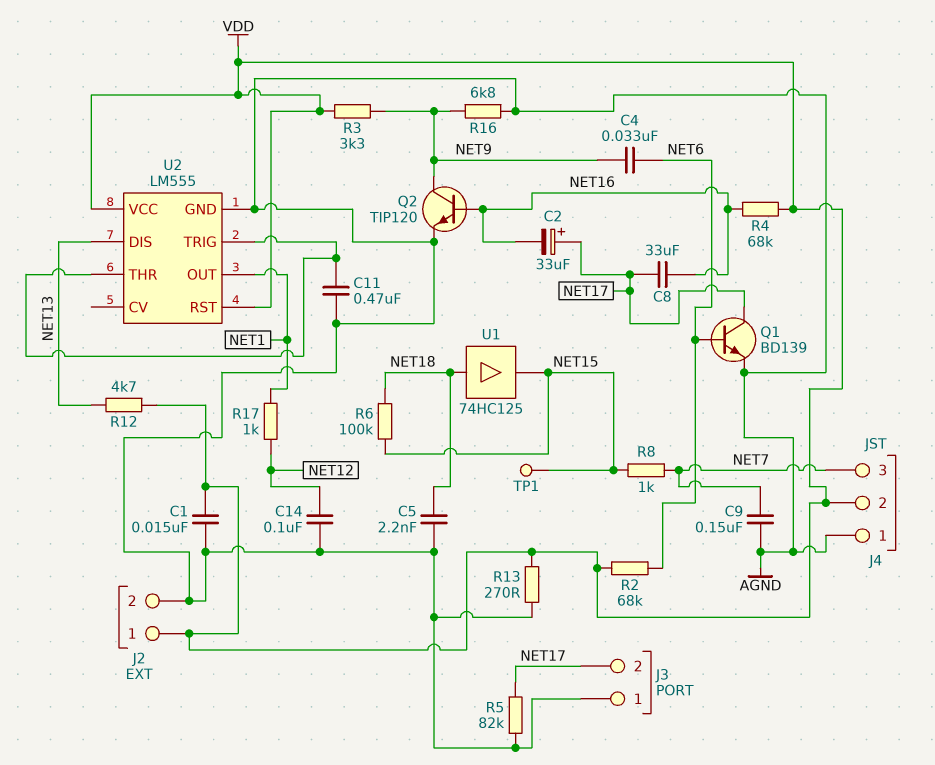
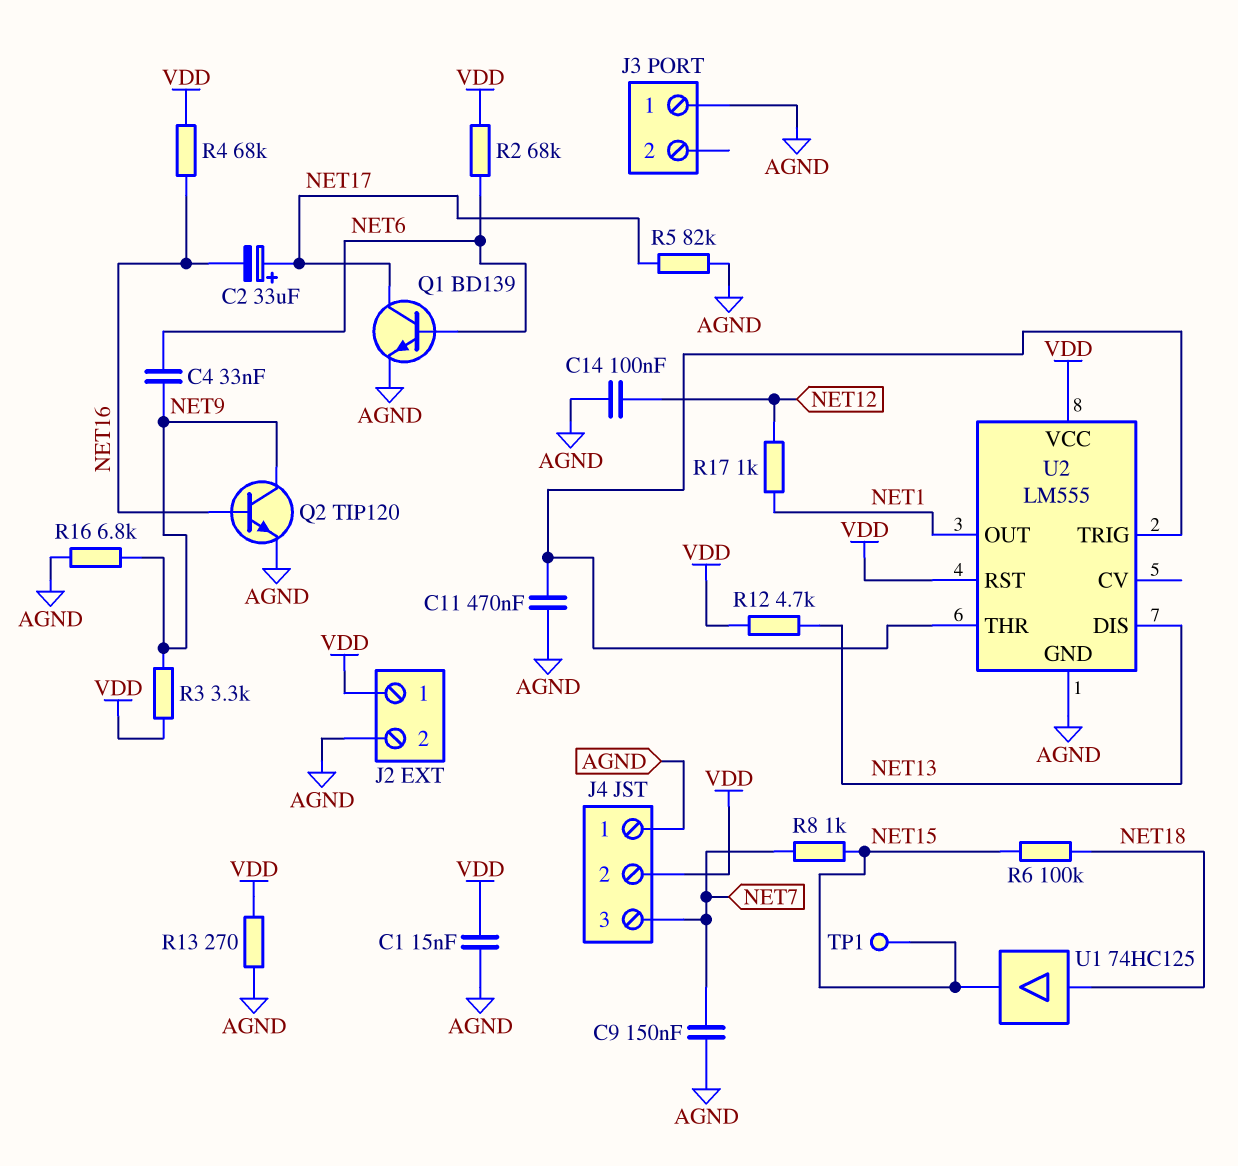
C5: 2.2nF (AGND, NET18) -> none
C8: 33uF (NET16, NET17) -> none
J3 pin 2: NET17 -> none

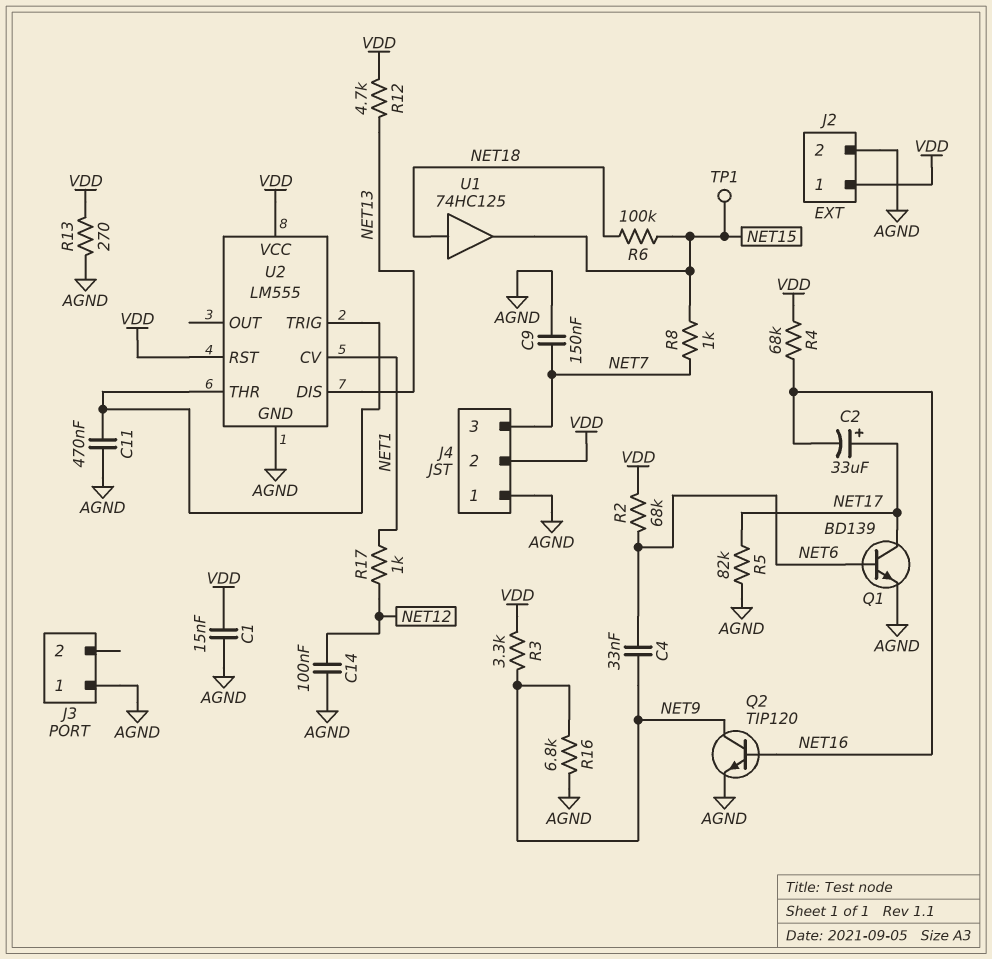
U2 pin CV: none -> NET1
U2 pin OUT: NET1 -> none

